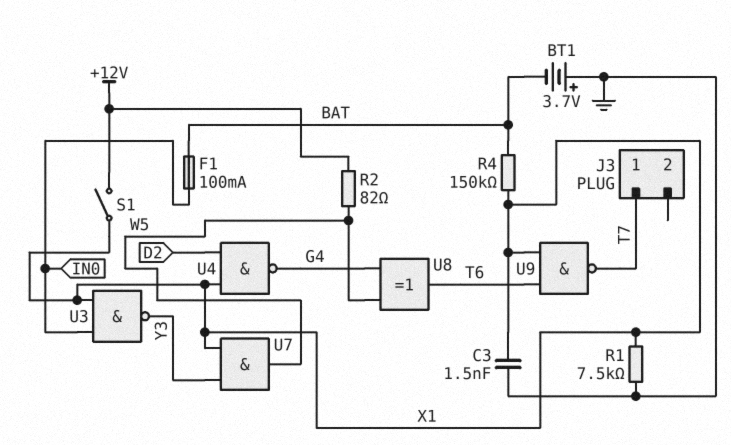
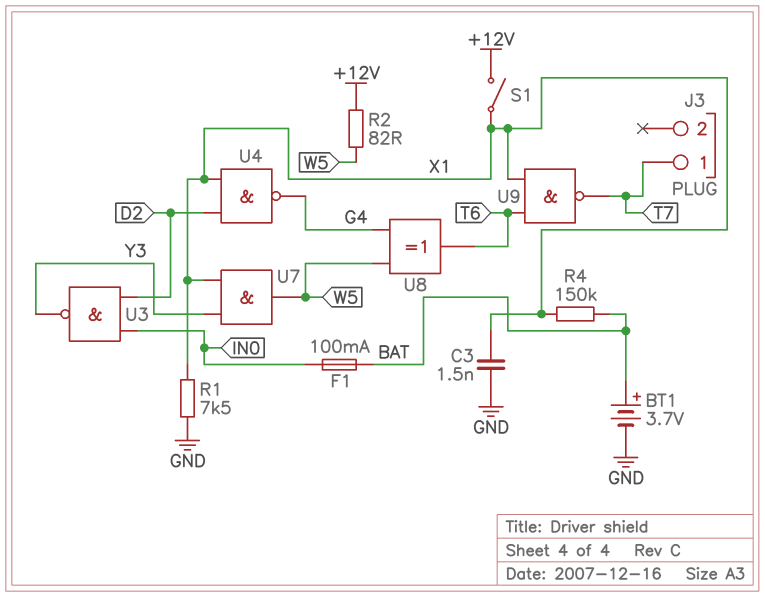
BT1: 3.7V (plus GND, minus BAT) -> 3.7V (plus BAT, minus GND)
U3: NAND (in IN0, in X1, out Y3) -> NAND (in D2, in IN0, out Y3)

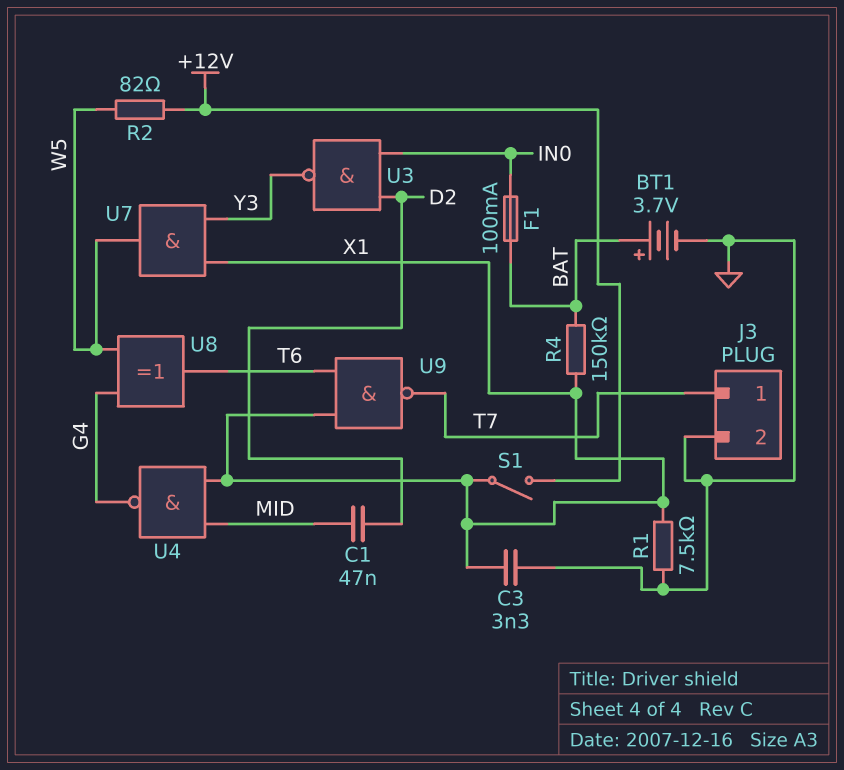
C1: none -> 47nF (D2, MID)
C3: 1.5nF (GND, X1) -> 3.3nF (GND, X1)
J3 pin 2: none -> GND
U4: NAND (in D2, in X1, out G4) -> NAND (in MID, in X1, out G4)

